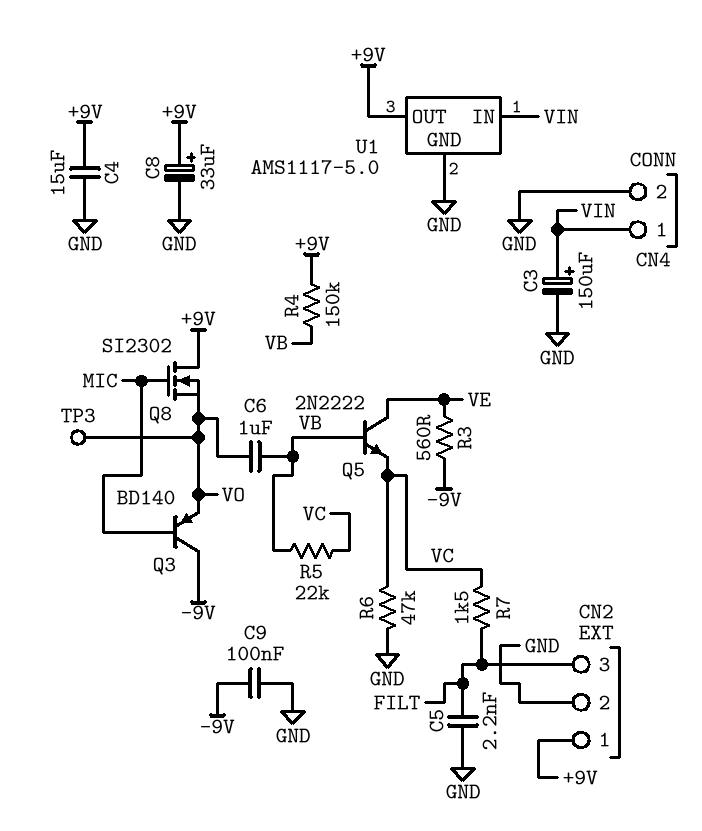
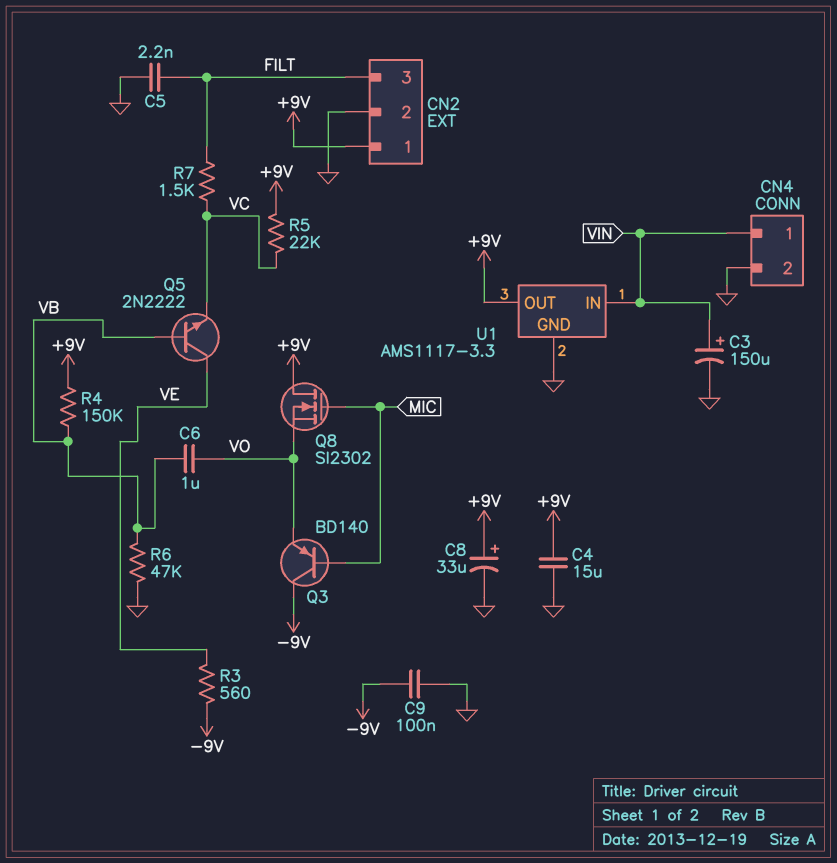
R5: 22k (VB, VC) -> 22k (+9V, VC)
R6: 47k (GND, VC) -> 47k (GND, VB)
TP3: test point (VO) -> none
U1: AMS1117-5.0 -> AMS1117-3.3

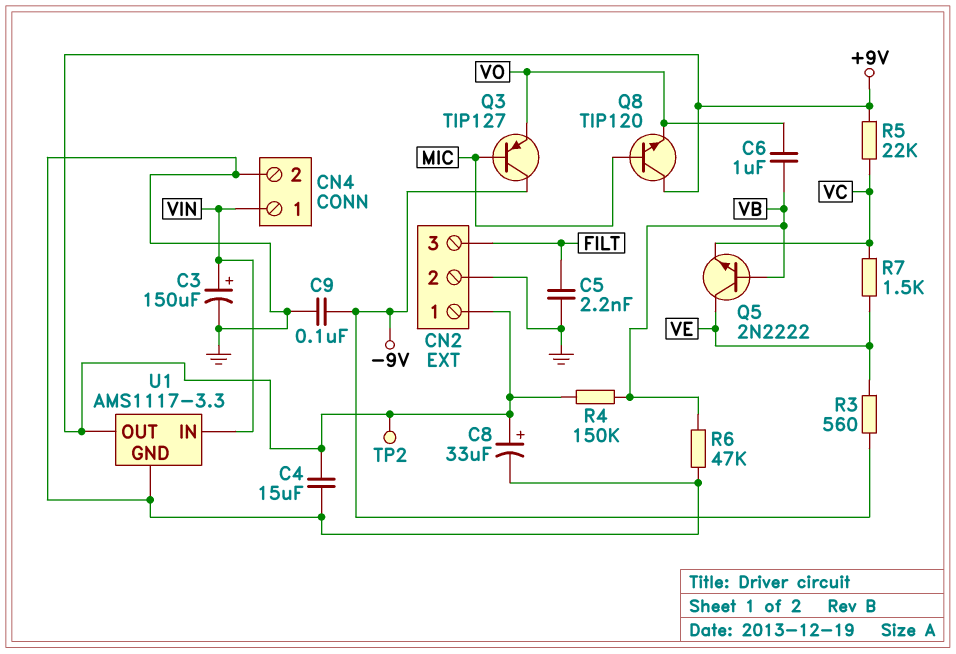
Q3: PNP BD140 (B MIC, C -9V, E VO) -> PNP TIP127 (B MIC, C -9V, E VO)
Q8: NMOS SI2302 (G MIC, D +9V, S VO) -> NPN TIP120 (B MIC, C +9V, E VO)
R7: 1.5k (FILT, VC) -> 1.5k (VC, VE)
TP2: none -> test point (+9V)

